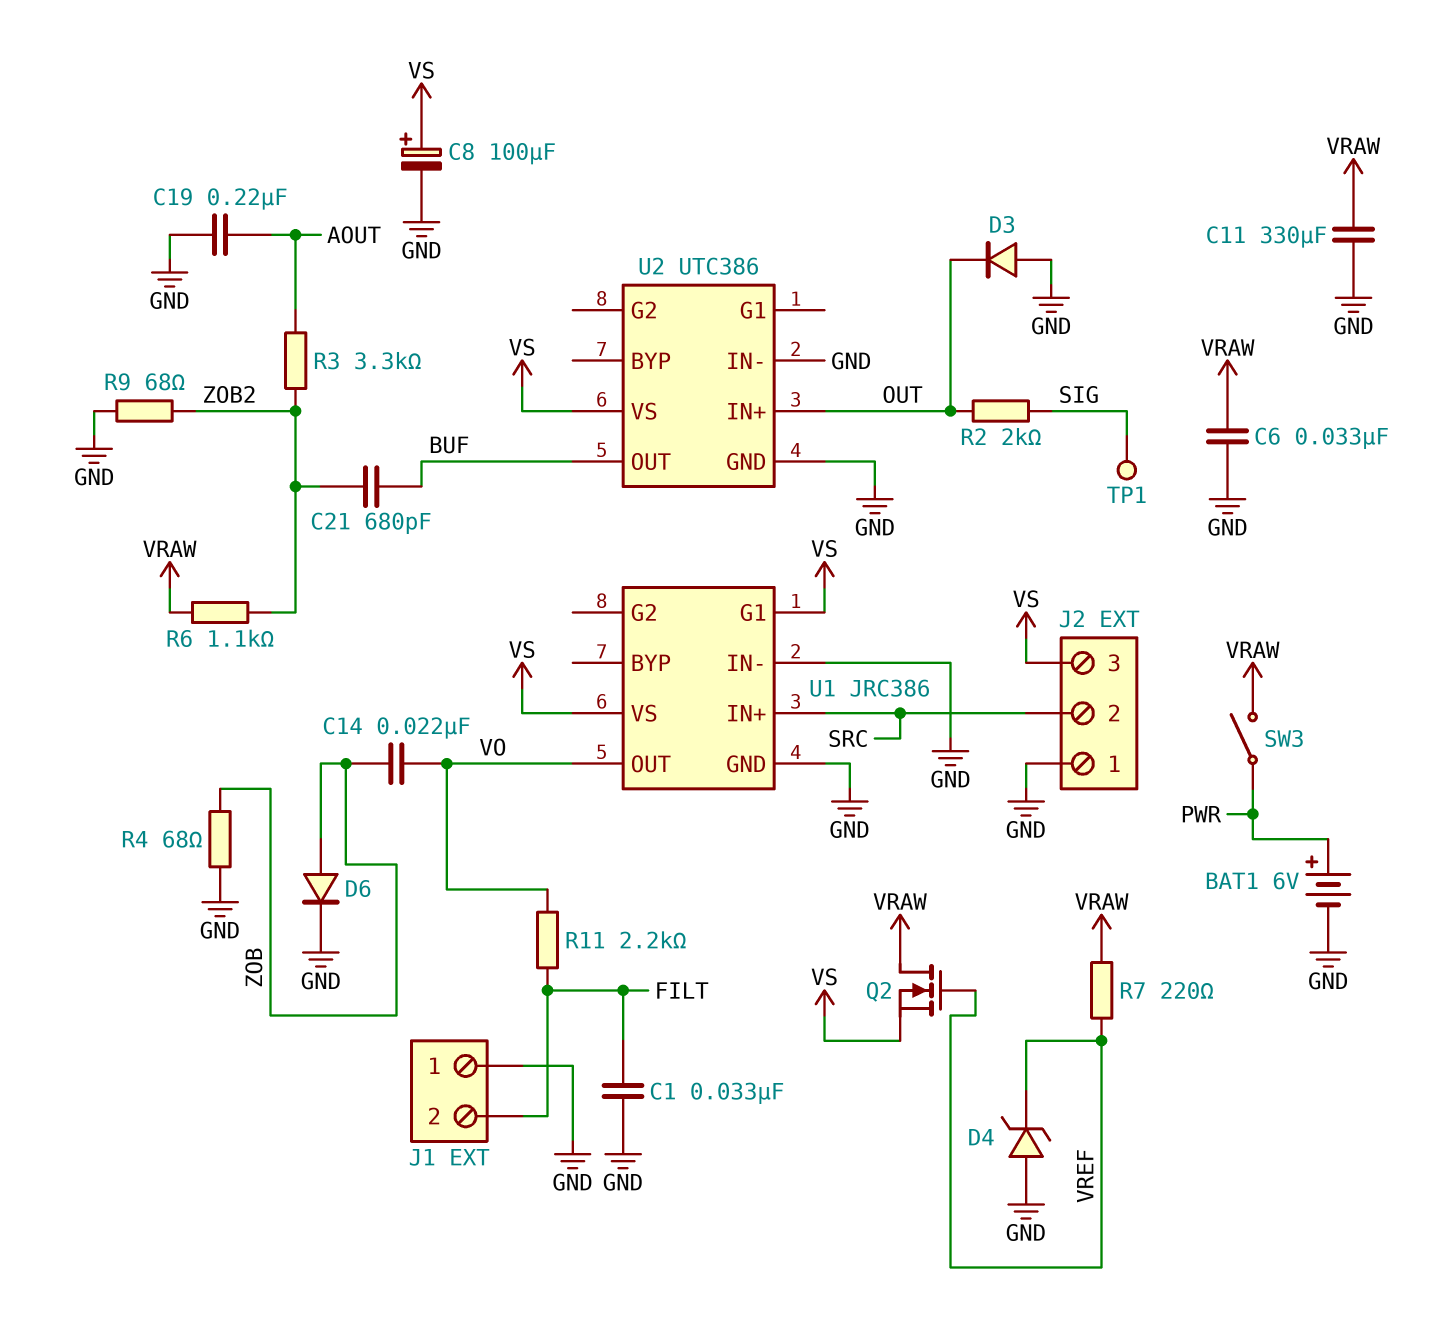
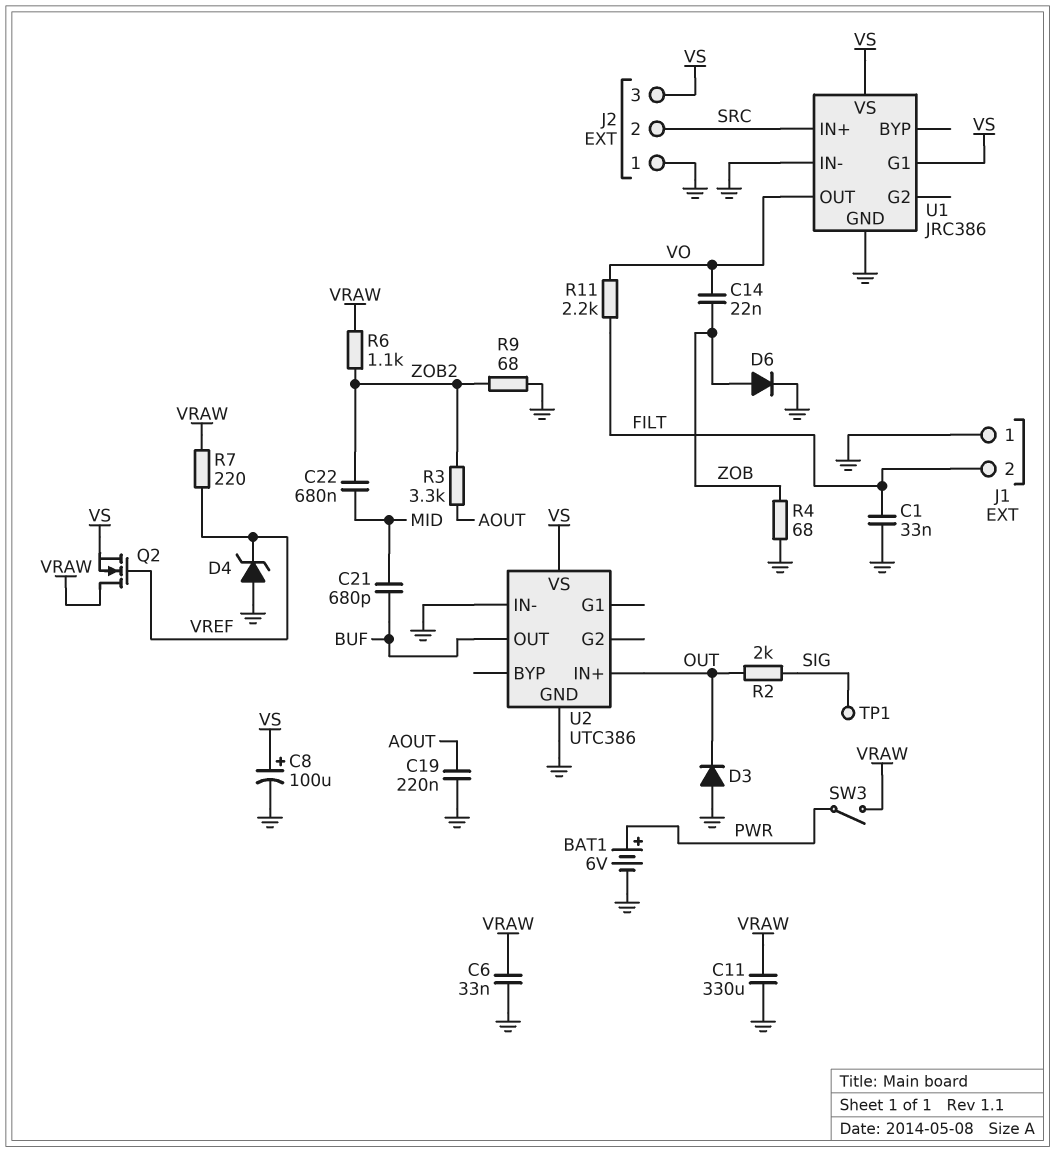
C21: 680pF (BUF, ZOB2) -> 680pF (BUF, MID)
C22: none -> 680nF (MID, ZOB2)

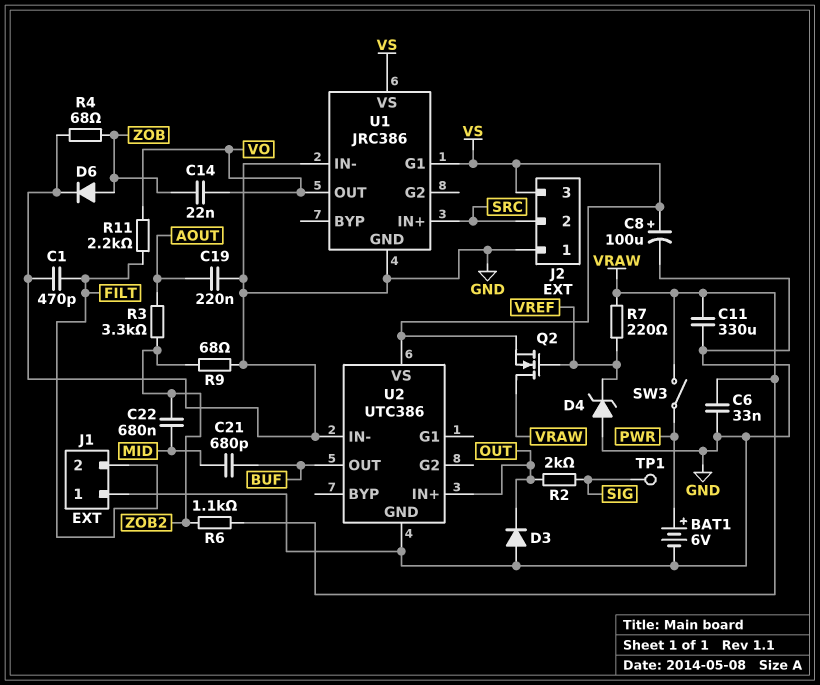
C1: 33nF (FILT, GND) -> 470pF (FILT, GND)

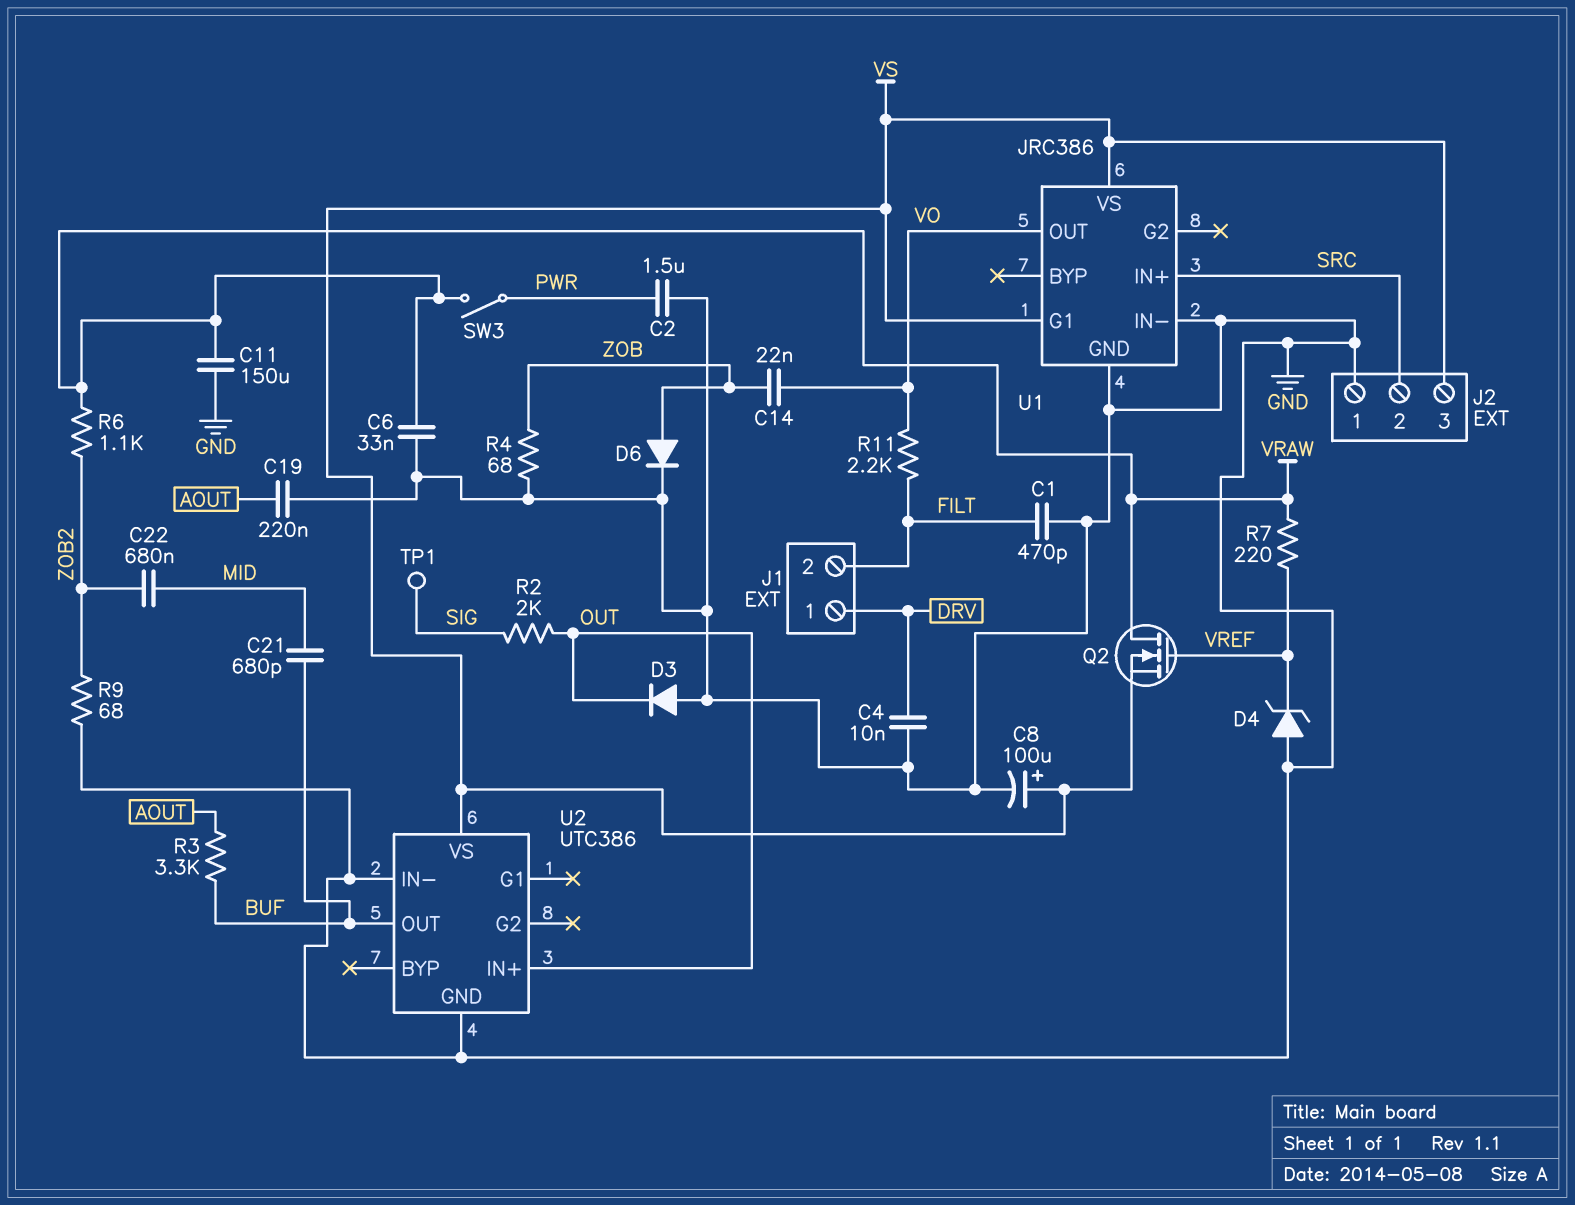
BAT1: 6V (plus PWR, minus GND) -> none
C2: none -> 1.5uF (GND, PWR)
C4: none -> 10nF (DRV, GND)
C11: 330uF (GND, VRAW) -> 150uF (GND, VRAW)
J1 pin 1: GND -> DRV
R3: 3.3k (AOUT, ZOB2) -> 3.3k (AOUT, BUF)

